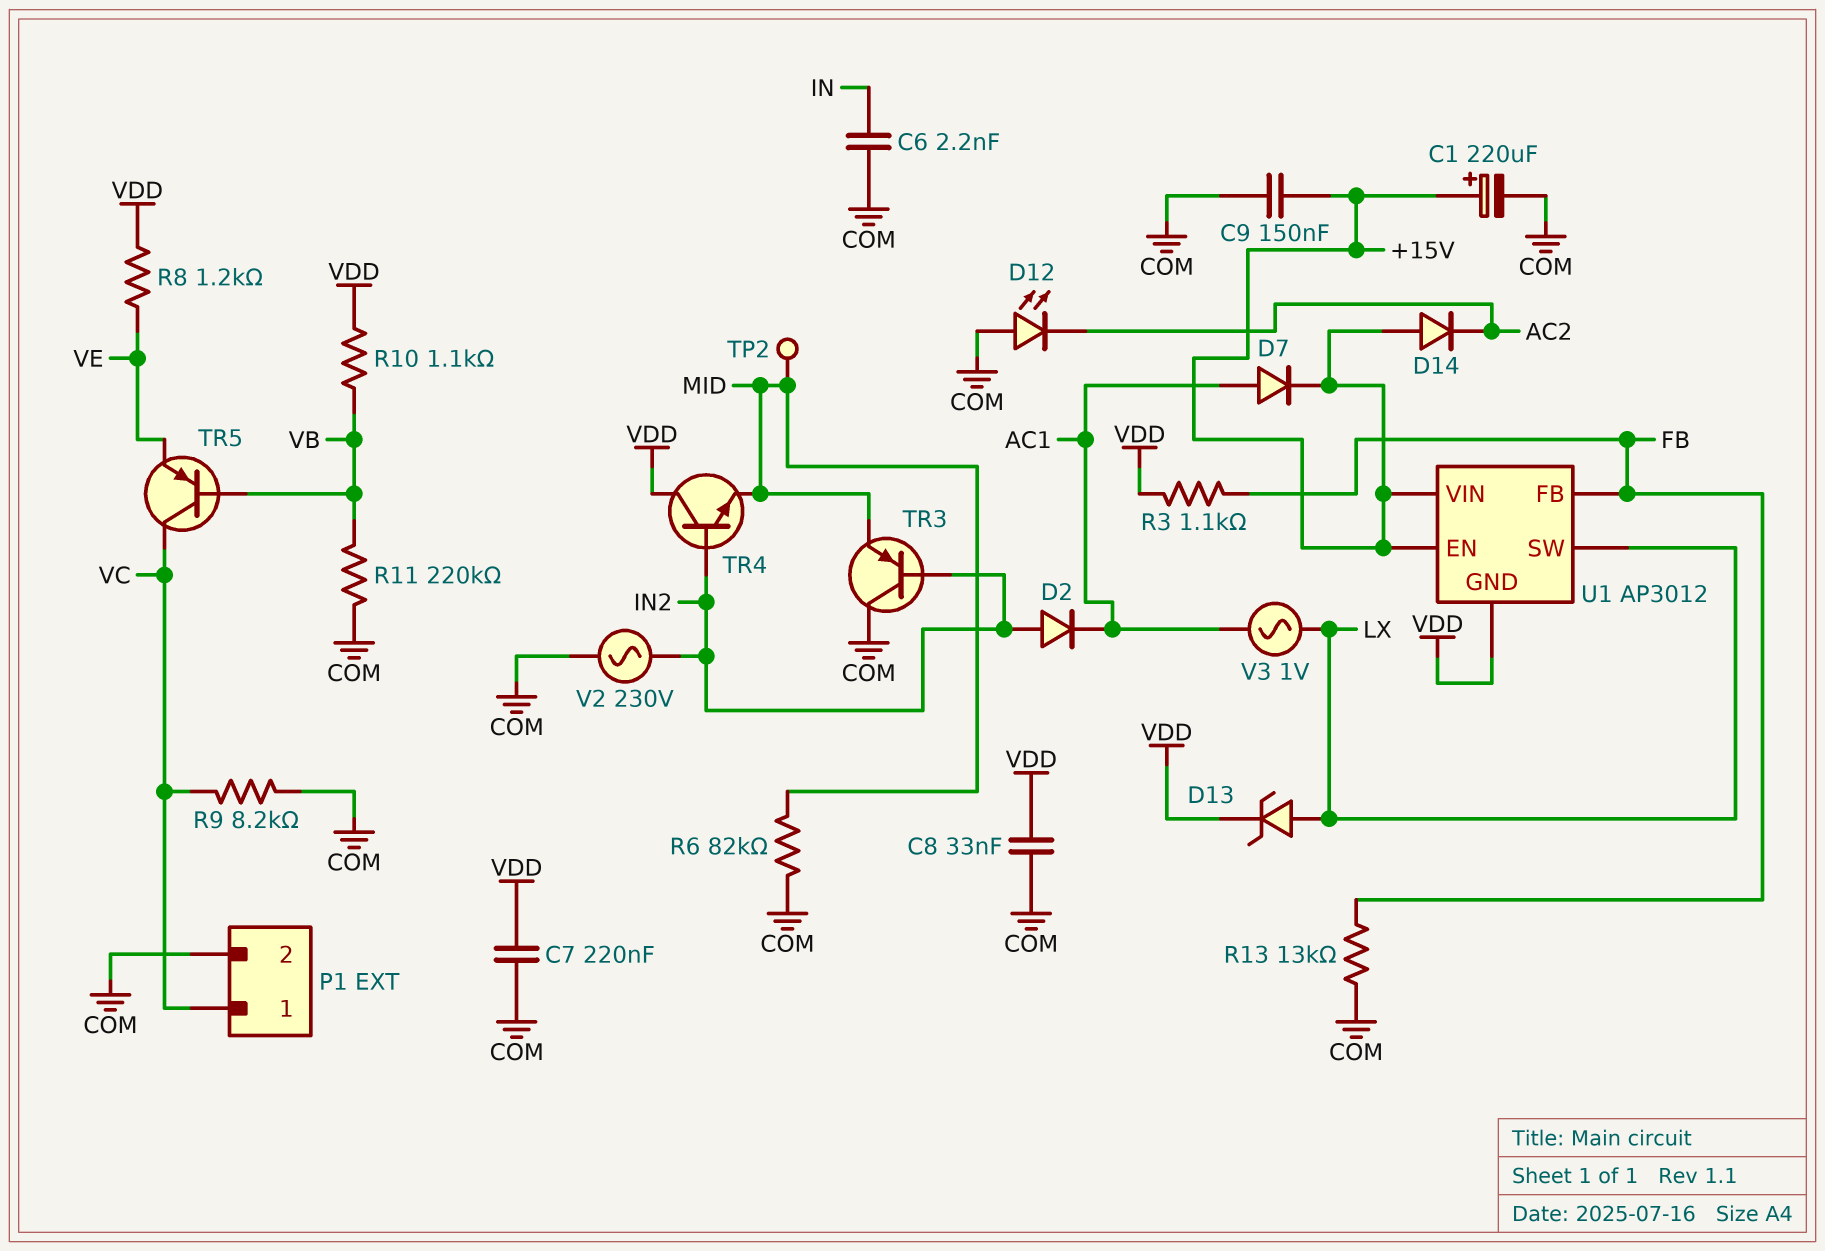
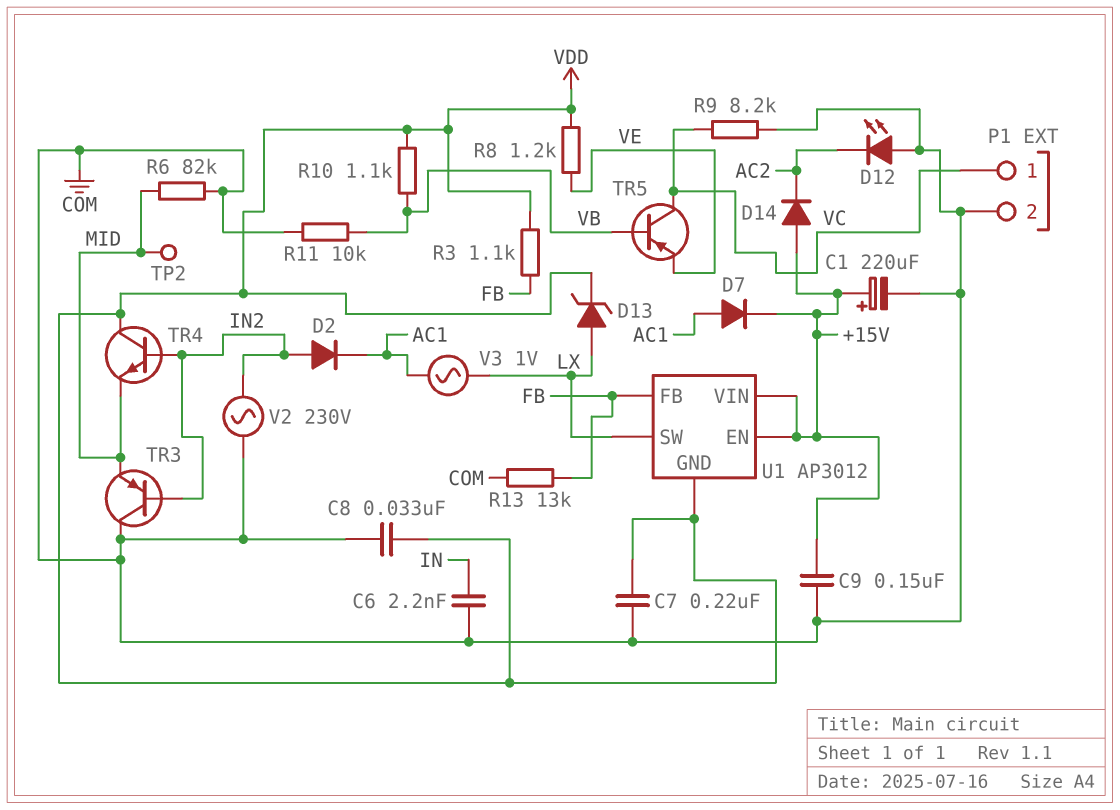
R11: 220k (COM, VB) -> 10k (COM, VB)

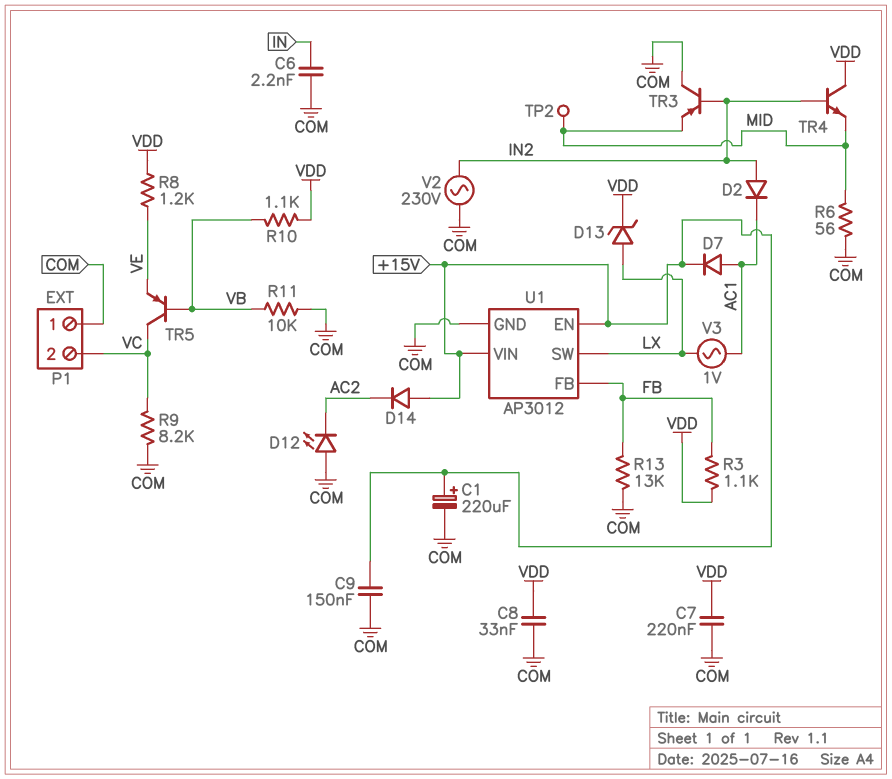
P1 pin 1: VC -> COM
P1 pin 2: COM -> VC
R6: 82k (COM, MID) -> 56 (COM, MID)
U1 pin GND: VDD -> COM

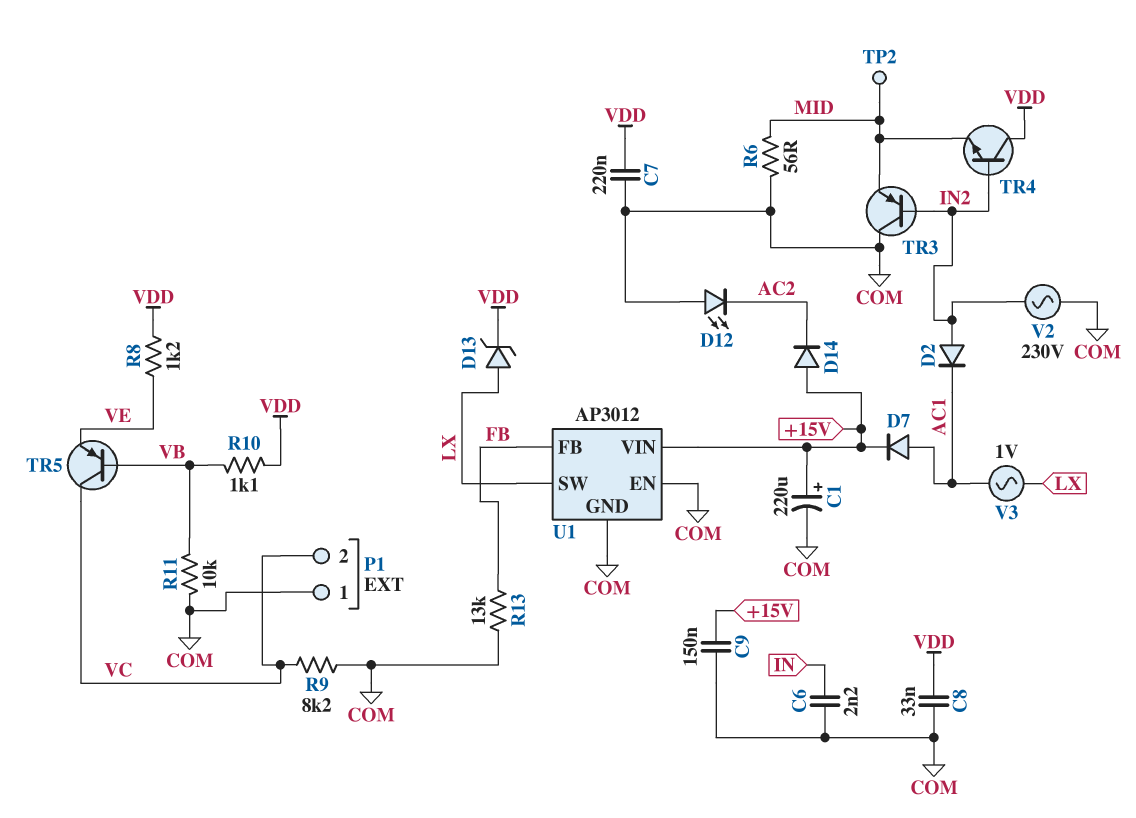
R3: 1.1k (FB, VDD) -> none
U1 pin EN: +15V -> COM

